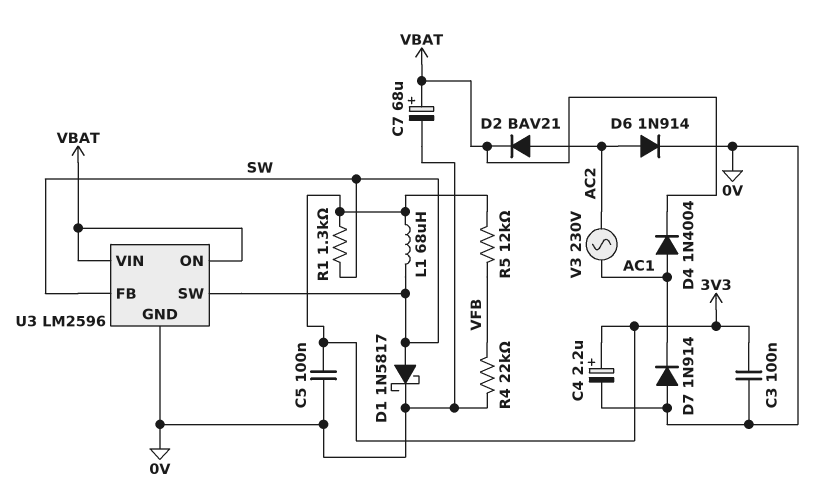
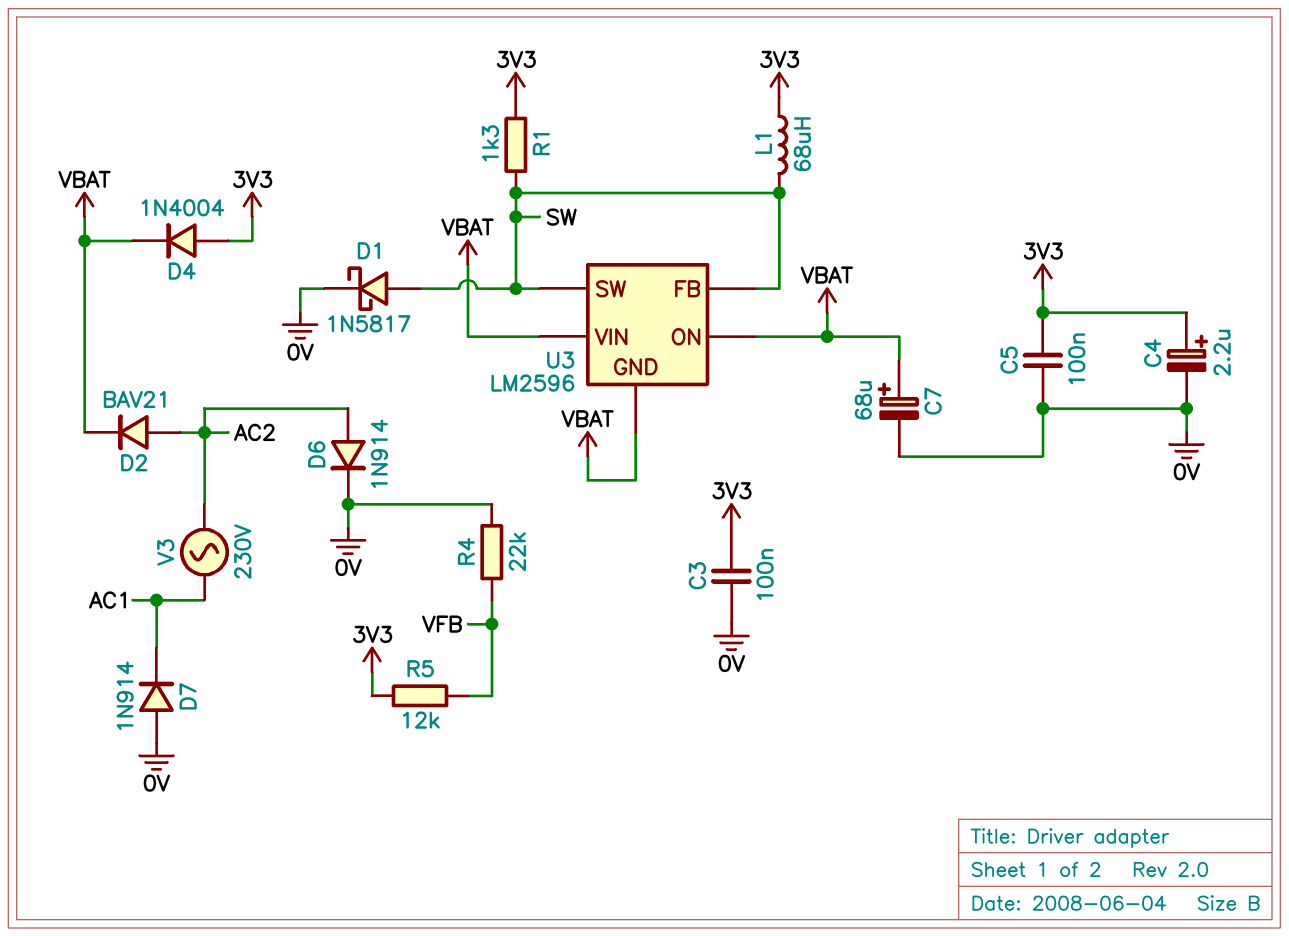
D4: diode 1N4004 (A AC1, K VBAT) -> diode 1N4004 (A 3V3, K VBAT)
U3 pin GND: 0V -> VBAT

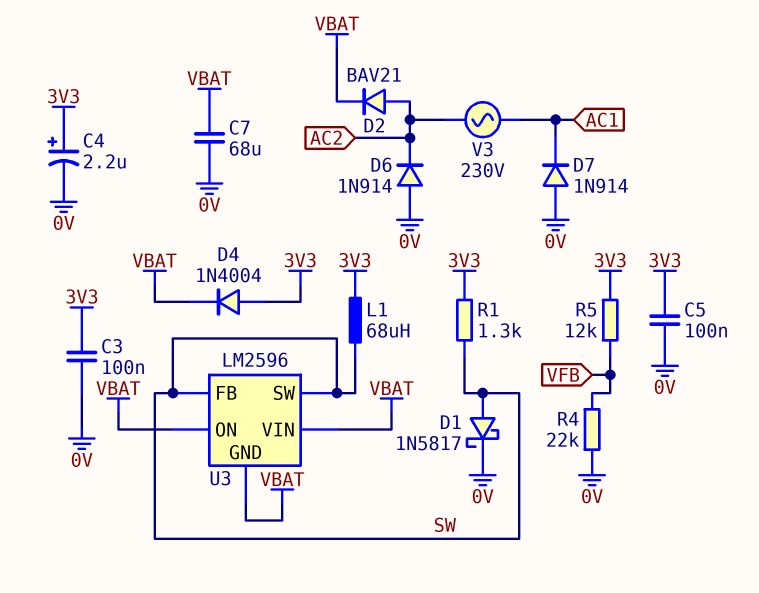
C7: 68uF (plus VBAT, minus 0V) -> 68uF (0V, VBAT)
D6: diode 1N914 (A AC2, K 0V) -> diode 1N914 (A 0V, K AC2)

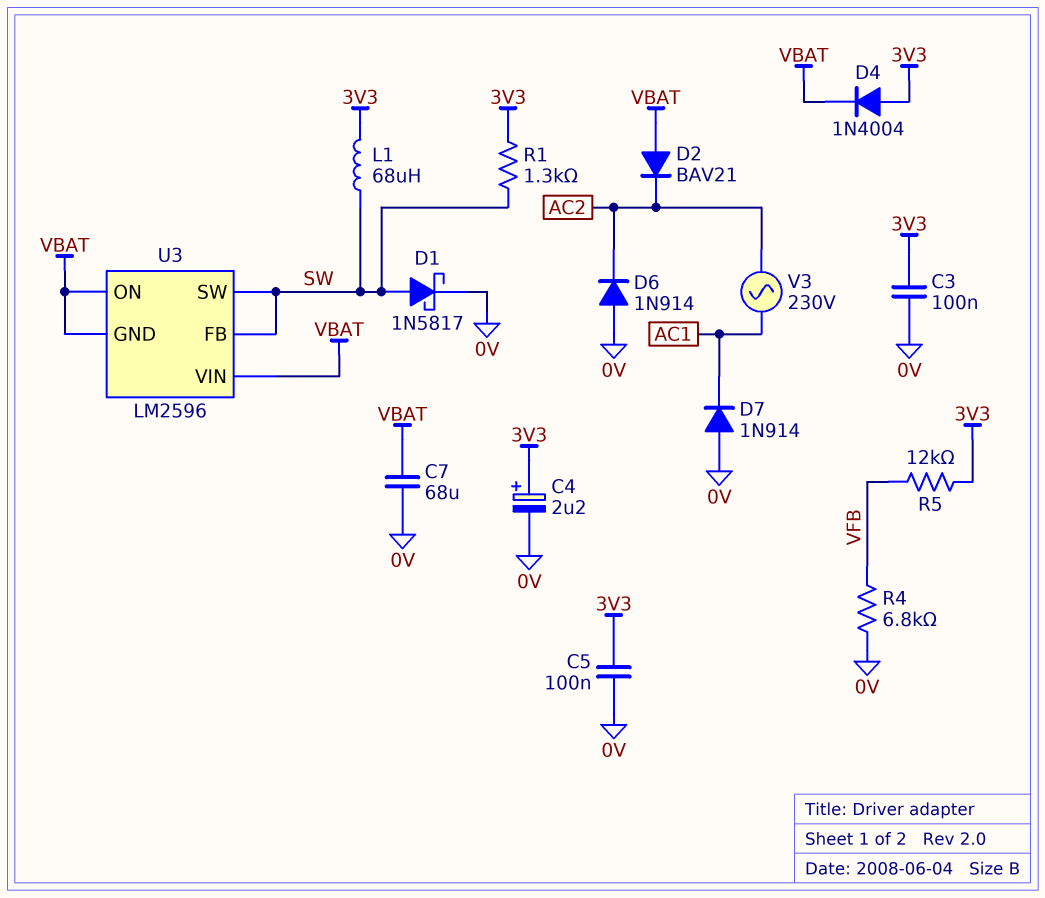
D2: diode BAV21 (A AC2, K VBAT) -> diode BAV21 (A VBAT, K AC2)
R4: 22k (0V, VFB) -> 6.8k (0V, VFB)

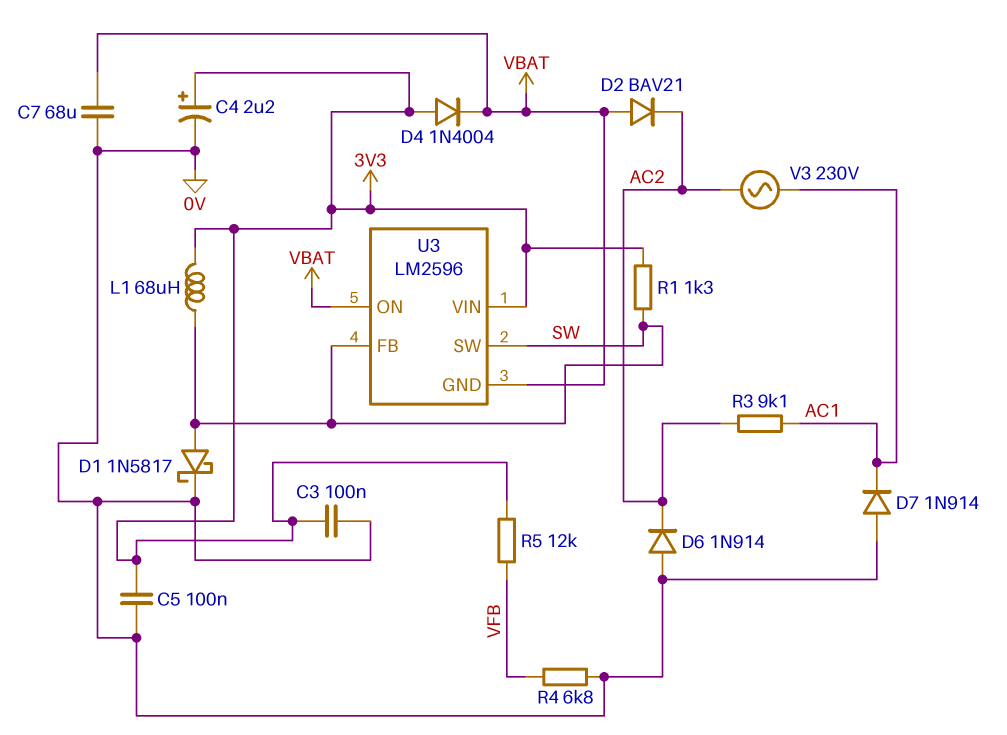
R3: none -> 9.1k (AC1, AC2)
U3 pin VIN: VBAT -> 3V3

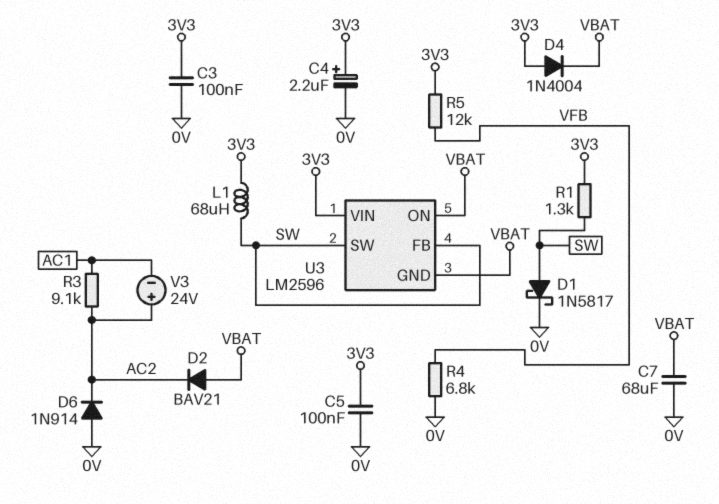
D7: diode 1N914 (A 0V, K AC1) -> none
V3: AC 230V (AC1, AC2) -> 24V (plus AC2, minus AC1)

